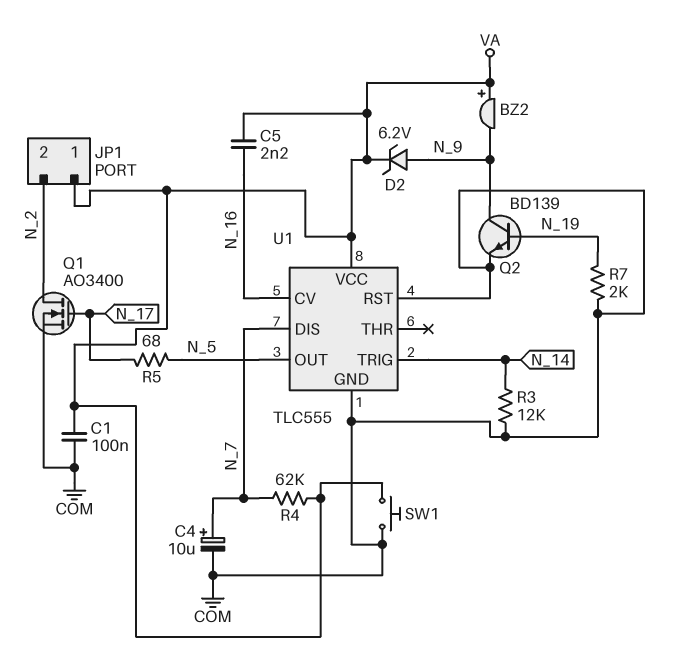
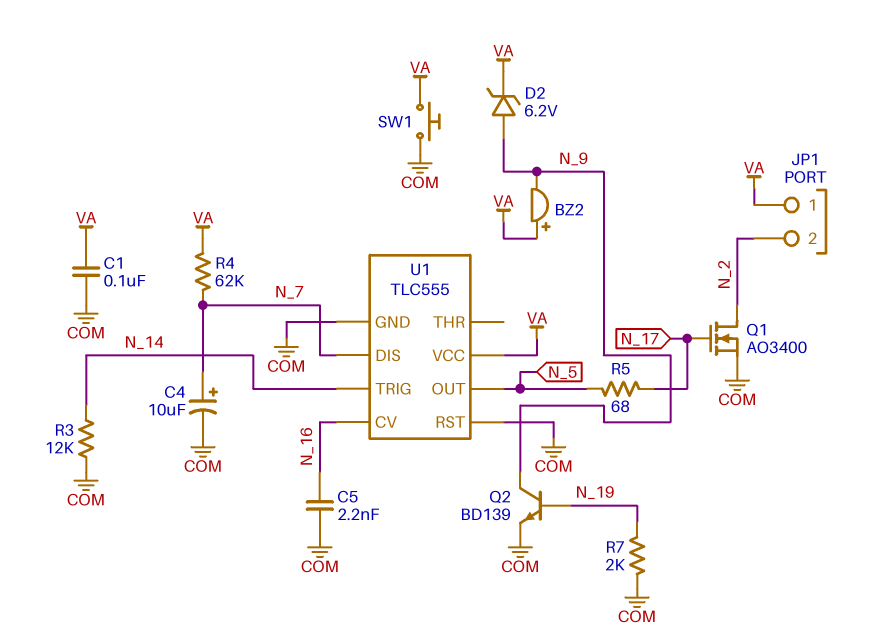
C5: 2.2nF (N_16, VA) -> 2.2nF (COM, N_16)

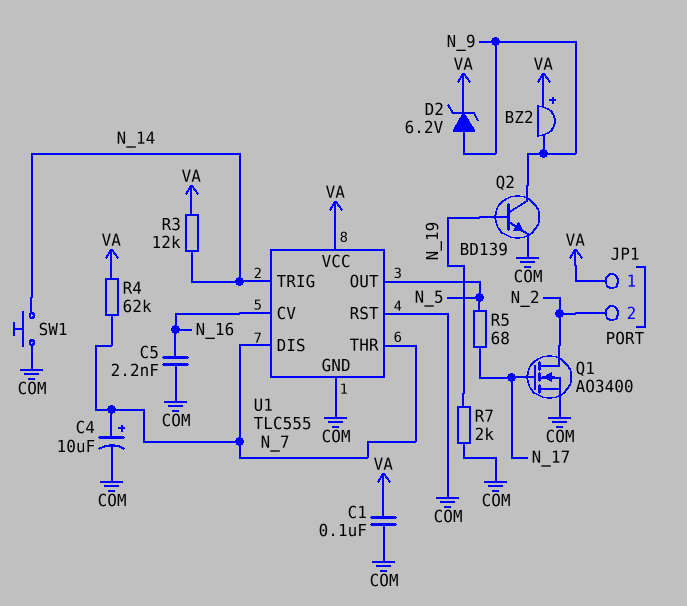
R3: 12k (COM, N_14) -> 12k (N_14, VA)
SW1: button (COM, VA) -> button (COM, N_14)
U1 pin THR: none -> N_7

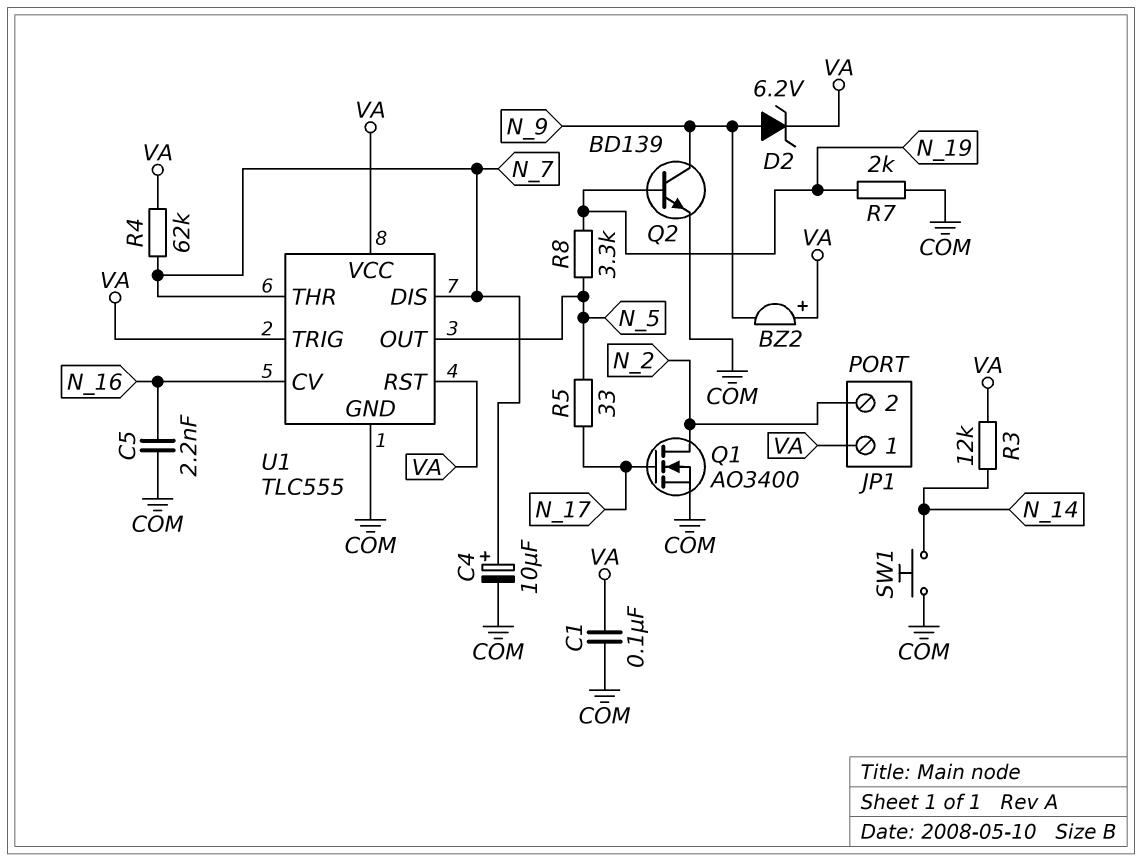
R5: 68 (N_5, N_17) -> 33 (N_5, N_17)
R8: none -> 3.3k (N_5, N_19)
U1 pin RST: COM -> VA
U1 pin TRIG: N_14 -> VA

